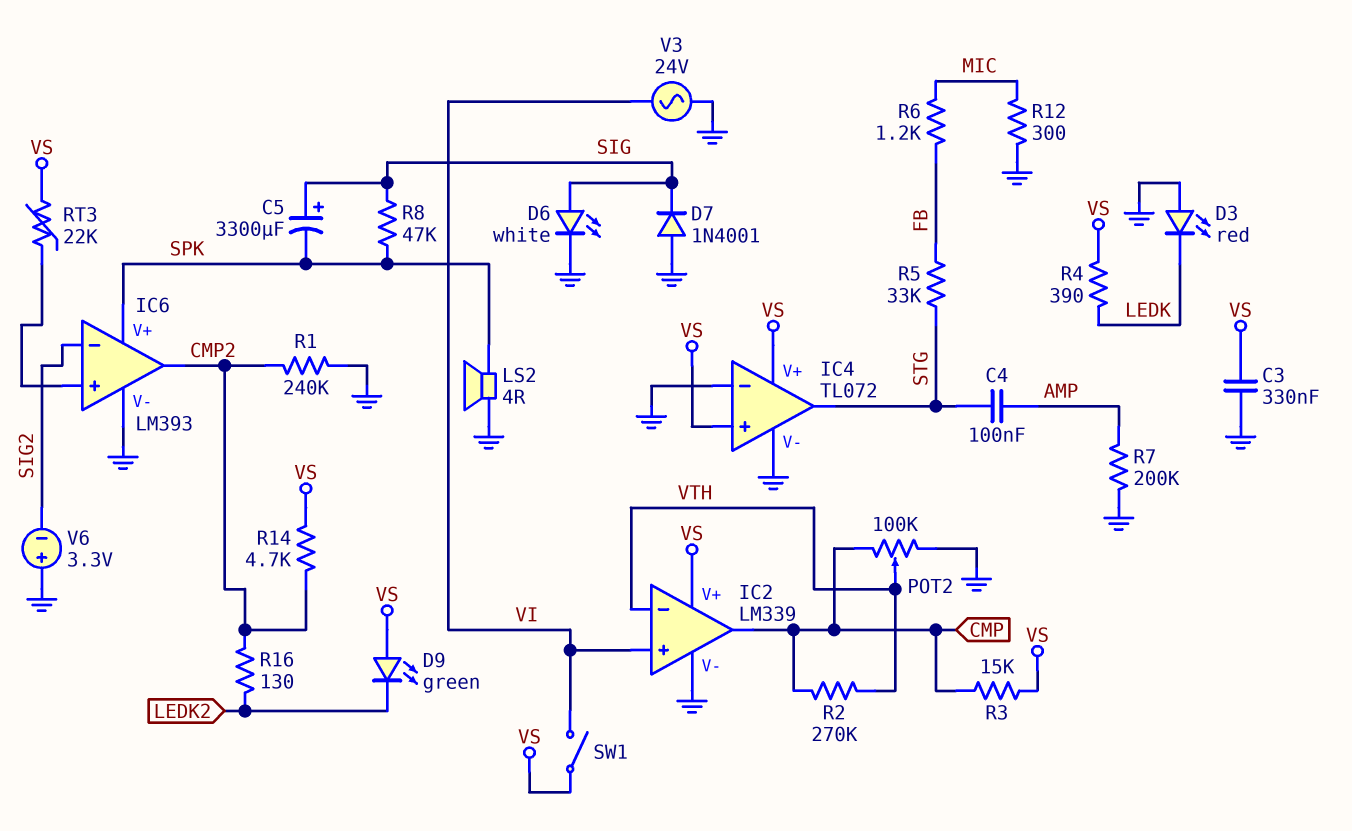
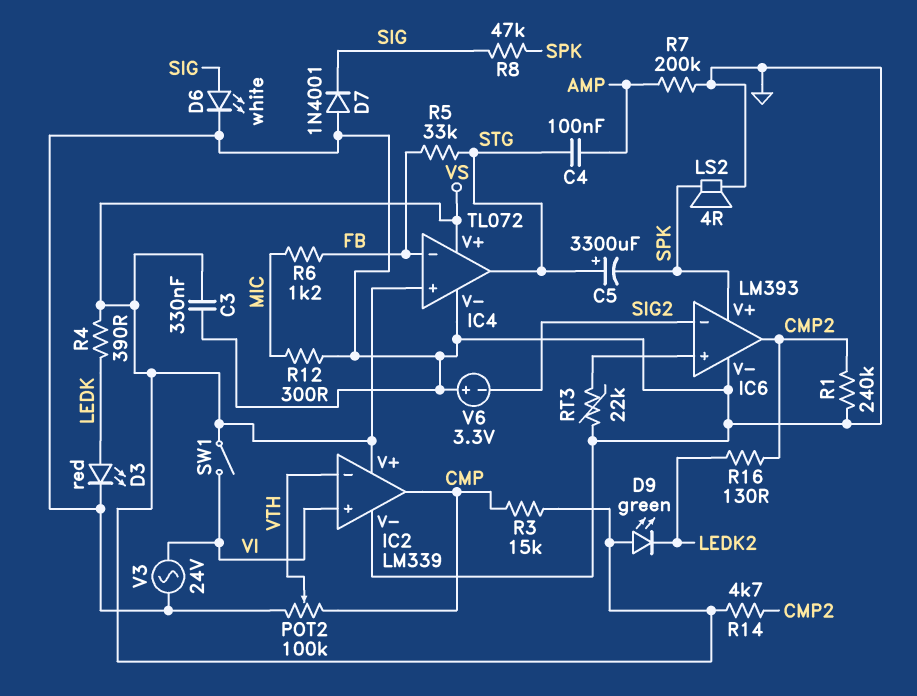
C5: 3300uF (plus SIG, minus SPK) -> 3300uF (plus STG, minus SPK)
D3: LED red (A GND, K LEDK) -> LED red (A LEDK, K GND)
IC4 pin in-: GND -> FB
R2: 270k (CMP, VTH) -> none
RT3: 22k (IC6/in+, VS) -> 22k (GND, IC6/in+)

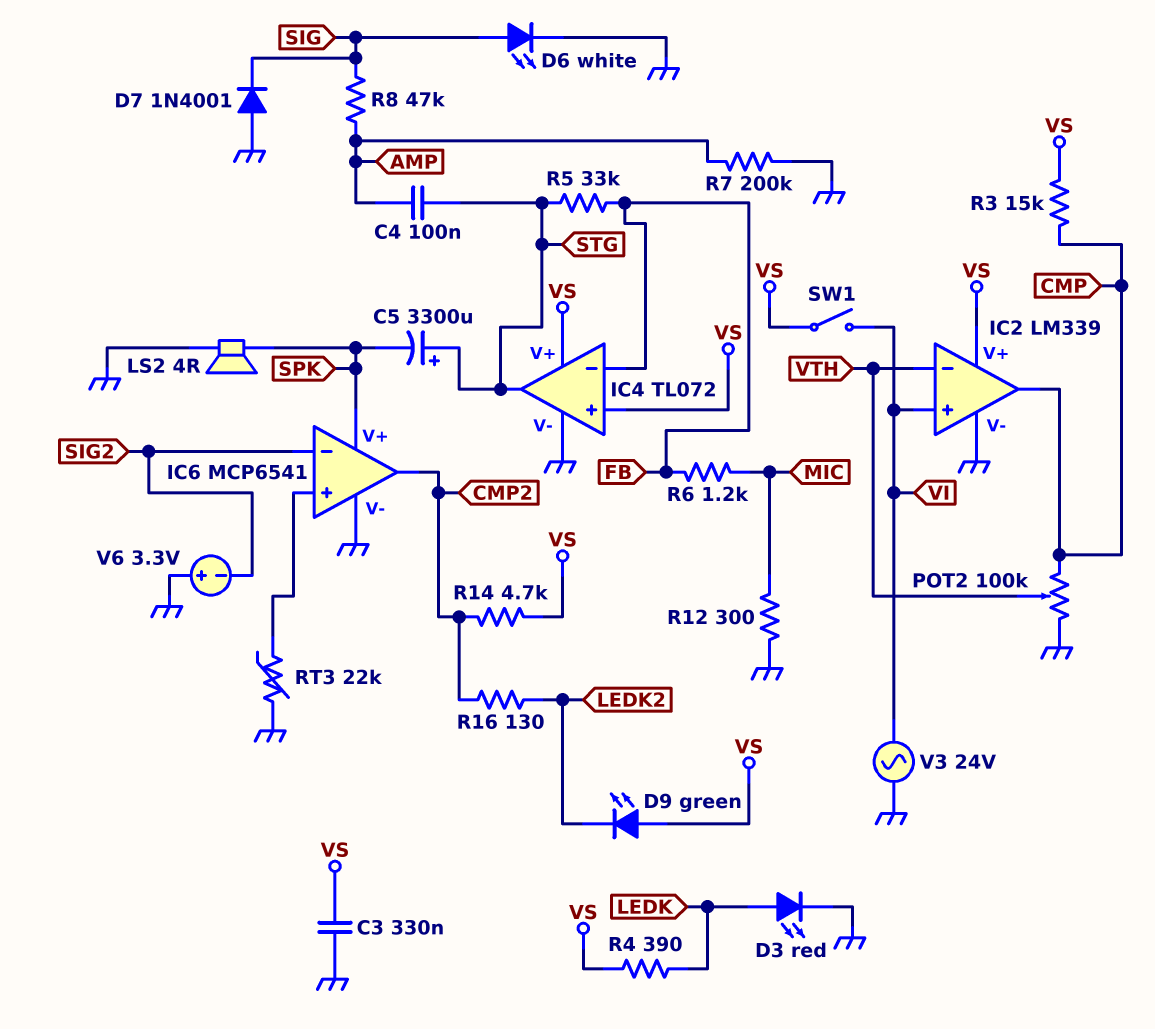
IC6: LM393 -> MCP6541
R1: 240k (CMP2, GND) -> none
R8: 47k (SIG, SPK) -> 47k (AMP, SIG)

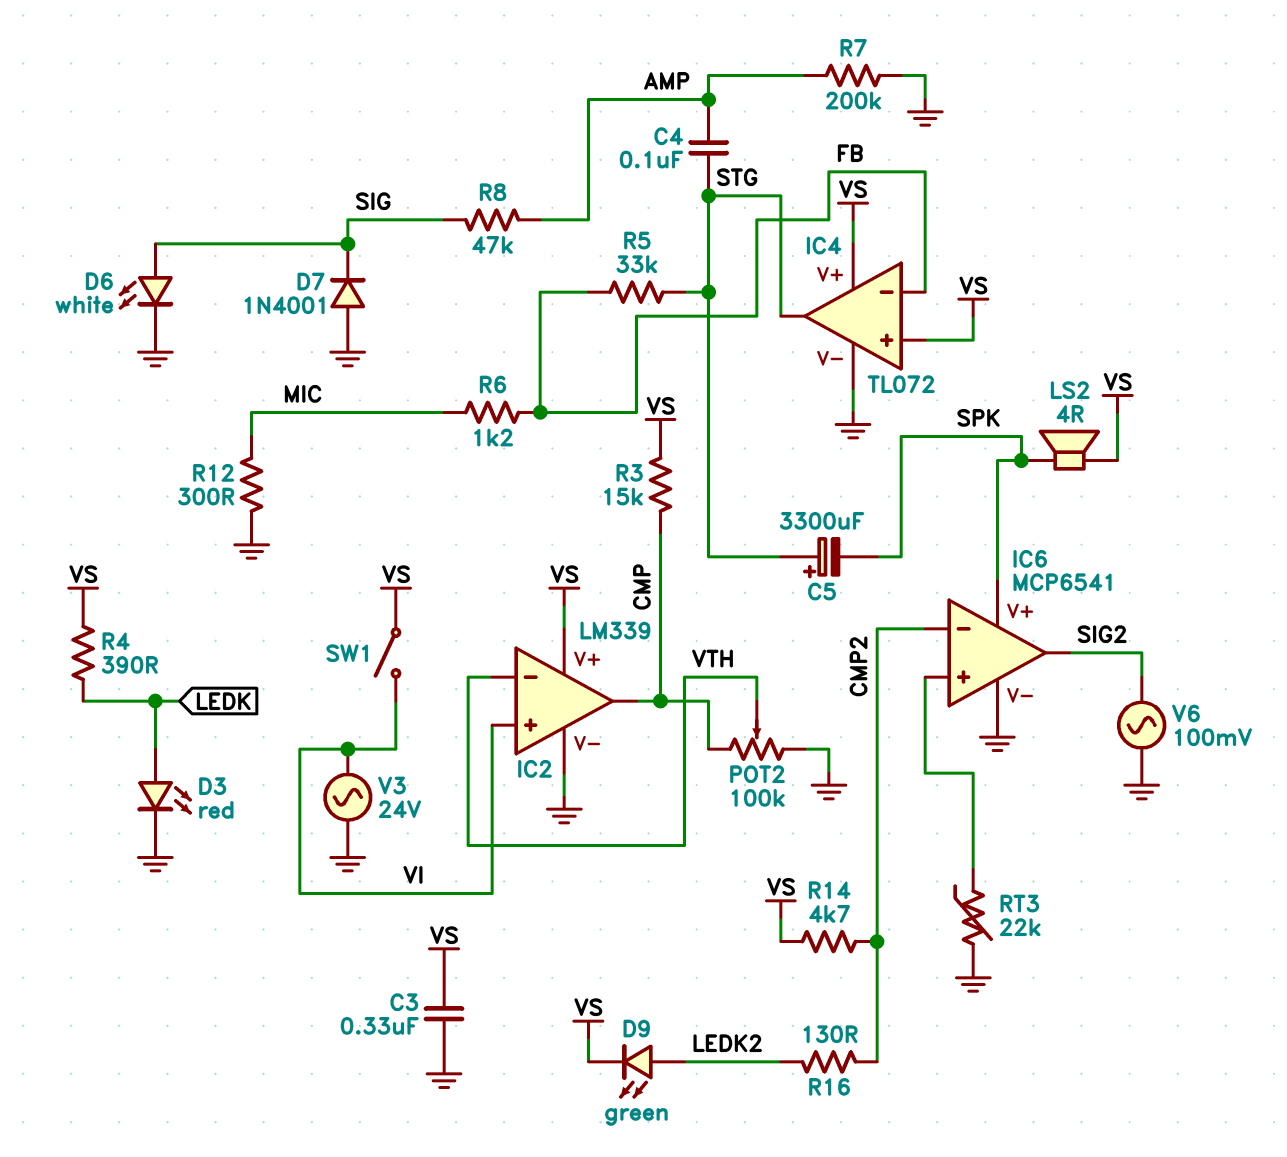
D9: LED green (A VS, K LEDK2) -> LED green (A LEDK2, K VS)
IC6 pin in-: SIG2 -> CMP2
IC6 pin out: CMP2 -> SIG2
LS2: speaker 4R (GND, SPK) -> speaker 4R (SPK, VS)
V6: 3.3V (plus GND, minus SIG2) -> AC 100mV (GND, SIG2)

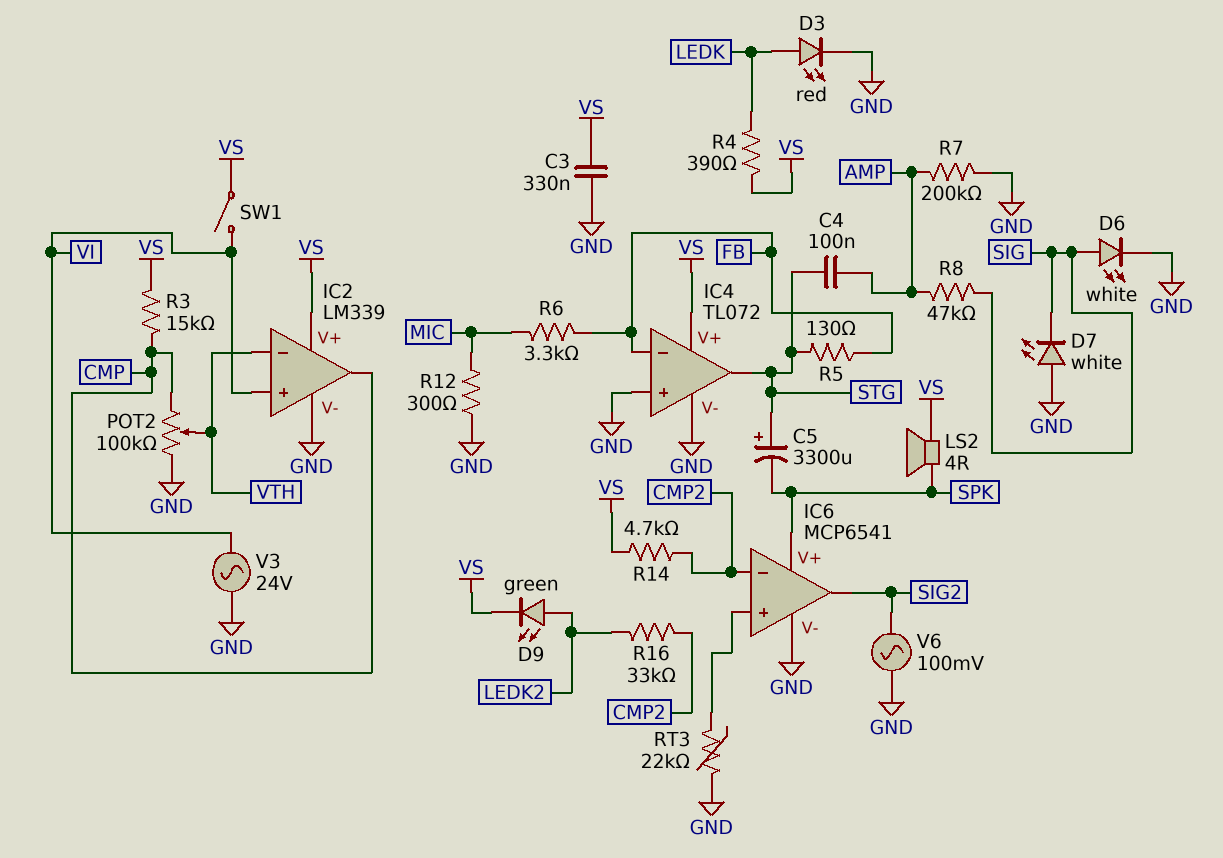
D7: diode 1N4001 (A GND, K SIG) -> LED white (A GND, K SIG)
IC4 pin in+: VS -> GND
R5: 33k (FB, STG) -> 130 (FB, STG)
R6: 1.2k (FB, MIC) -> 3.3k (FB, MIC)
R16: 130 (CMP2, LEDK2) -> 33k (CMP2, LEDK2)

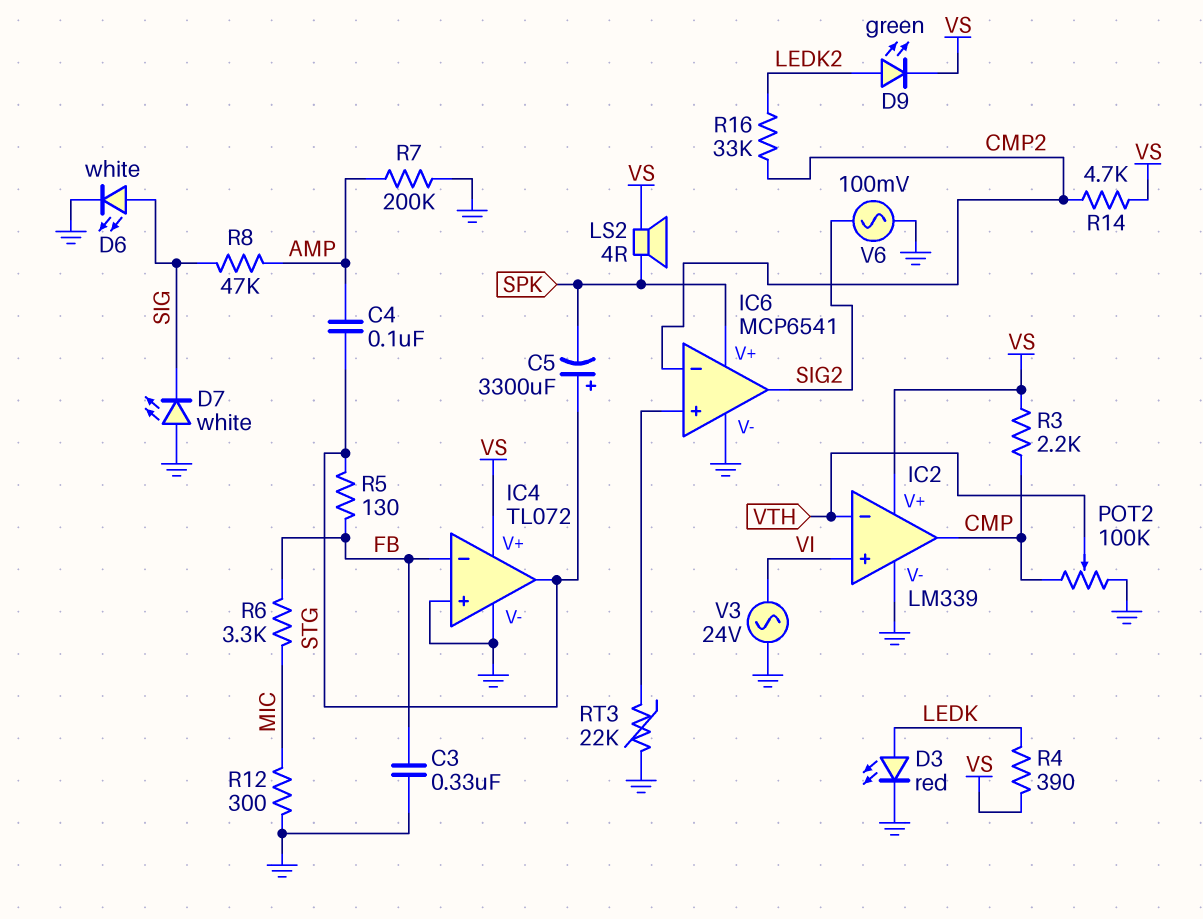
C3: 330nF (GND, VS) -> 330nF (FB, GND)
R3: 15k (CMP, VS) -> 2.2k (CMP, VS)
SW1: switch (VI, VS) -> none

